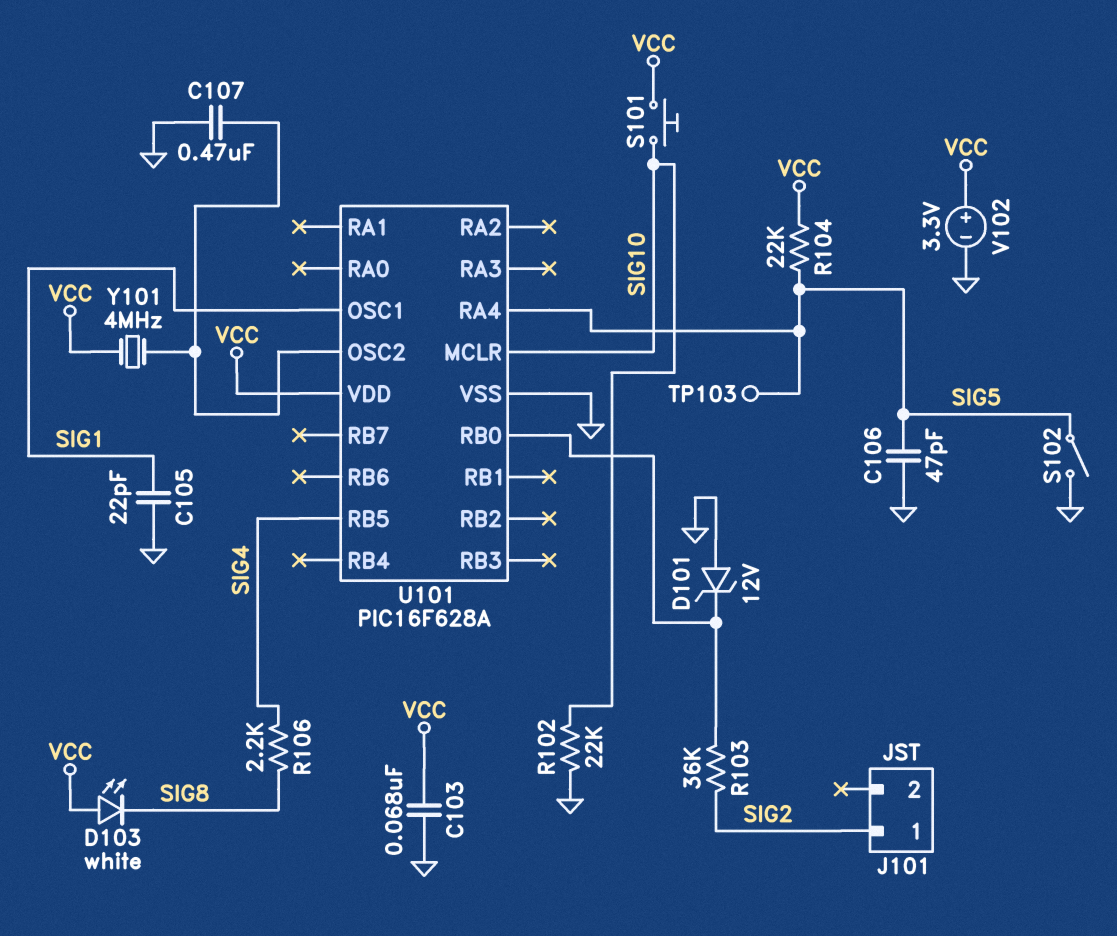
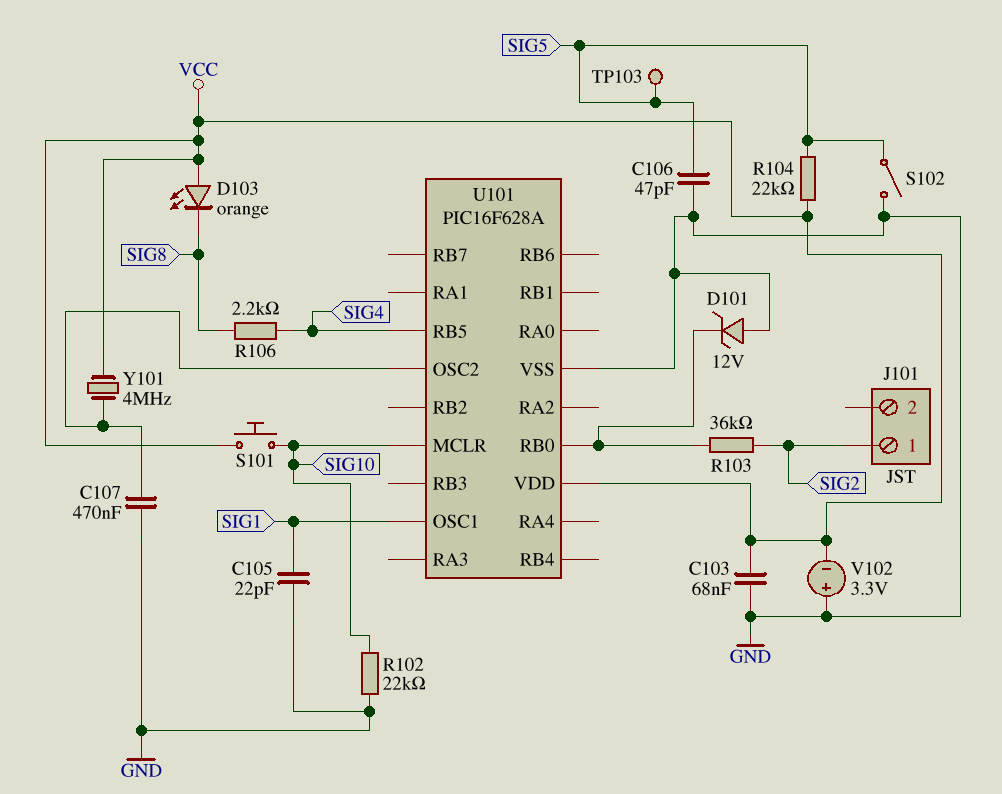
D103: LED white (A VCC, K SIG8) -> LED orange (A VCC, K SIG8)
U101 pin RA4: SIG5 -> none
V102: 3.3V (plus VCC, minus GND) -> 3.3V (plus GND, minus VCC)

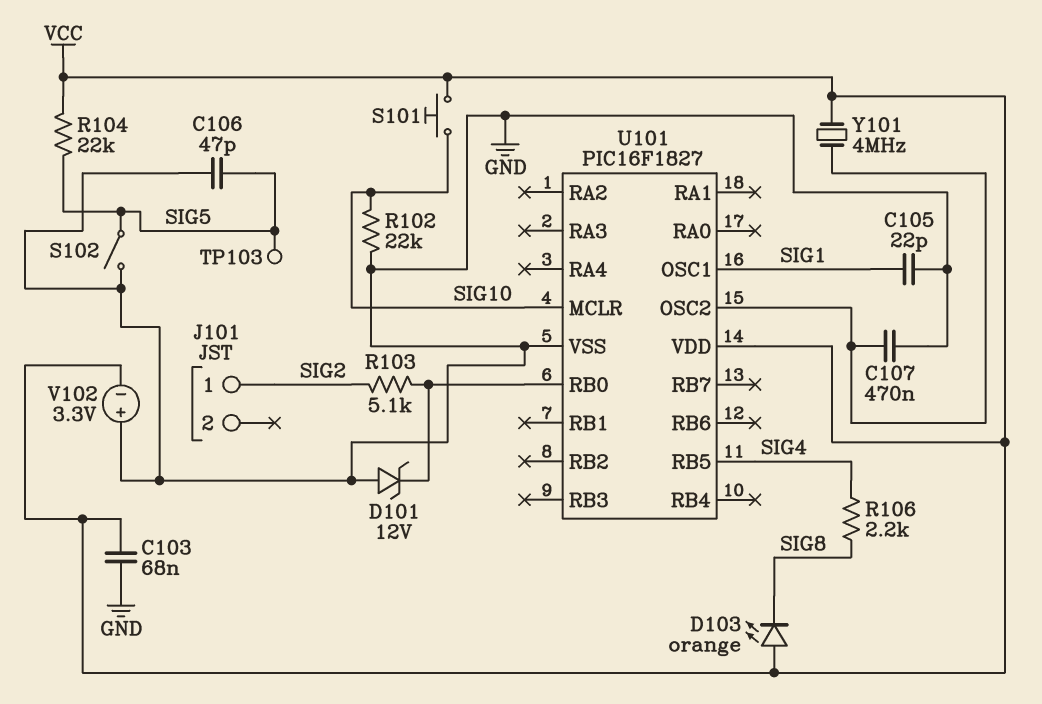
R103: 36k (SIG2, U101/RB0) -> 5.1k (SIG2, U101/RB0)
U101: PIC16F628A -> PIC16F1827

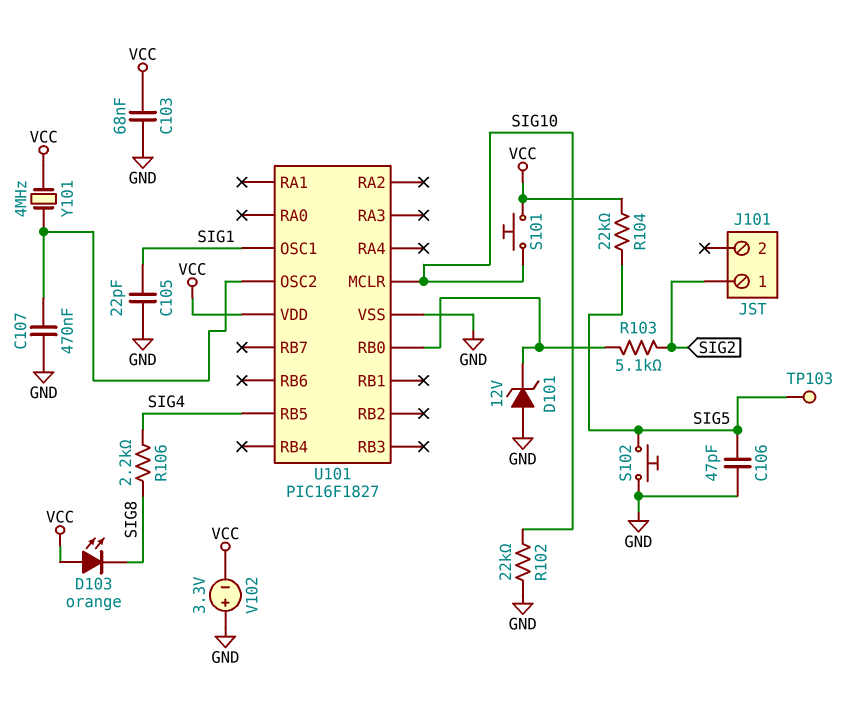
S102: switch (GND, SIG5) -> button (GND, SIG5)

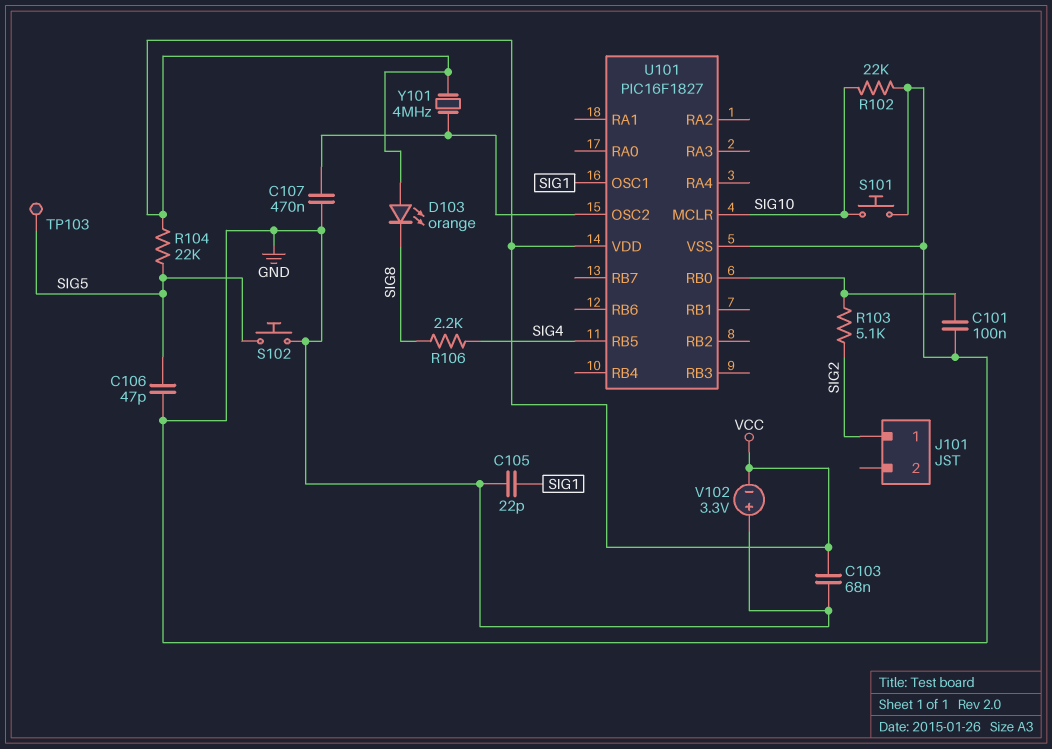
C101: none -> 100nF (GND, U101/RB0)
D101: zener 12V (A GND, K U101/RB0) -> none
S101: button (SIG10, VCC) -> button (GND, SIG10)

